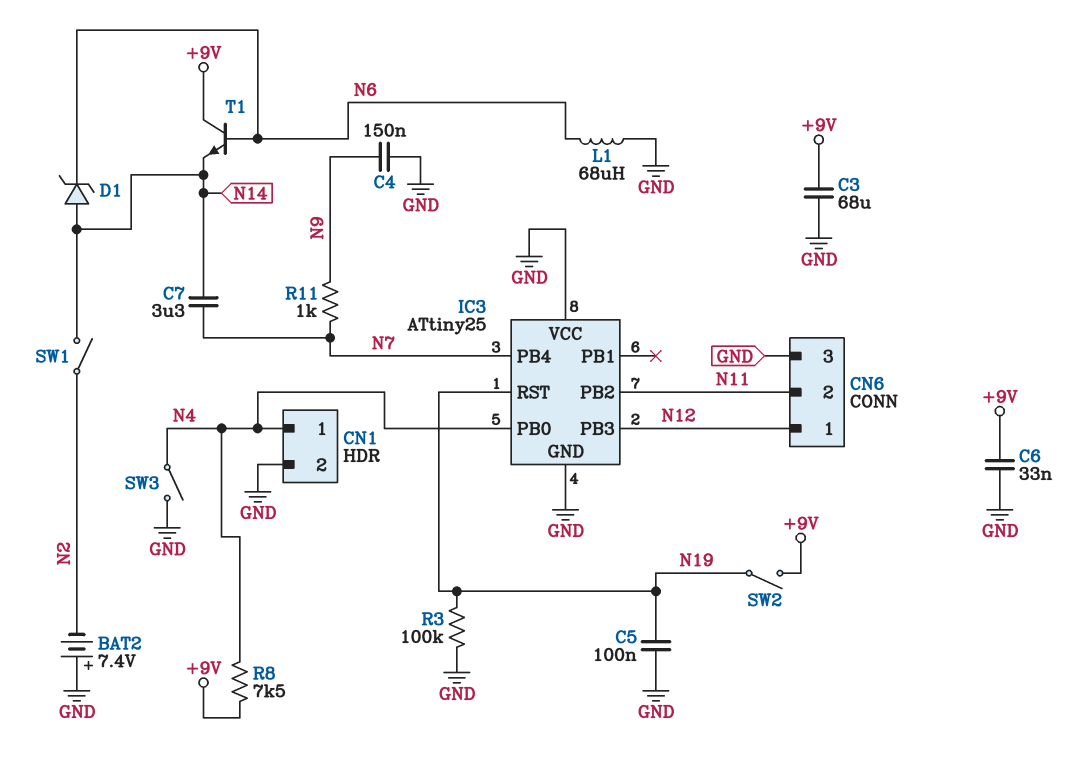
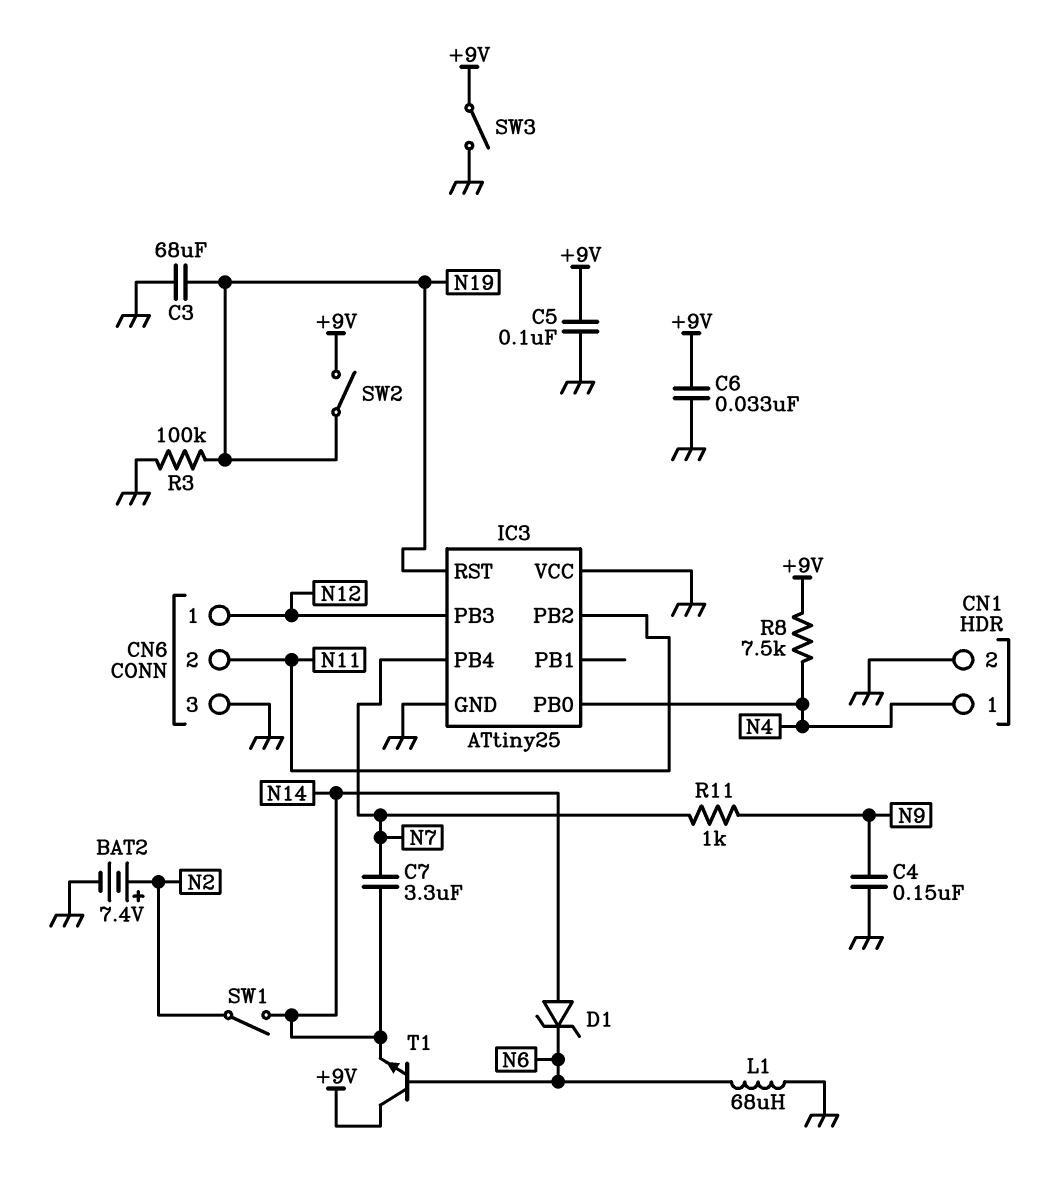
BAT2: 7.4V (plus GND, minus N2) -> 7.4V (plus N2, minus GND)
C3: 68uF (+9V, GND) -> 68uF (GND, N19)
C5: 100nF (GND, N19) -> 100nF (+9V, GND)
SW3: switch (GND, N4) -> switch (+9V, GND)

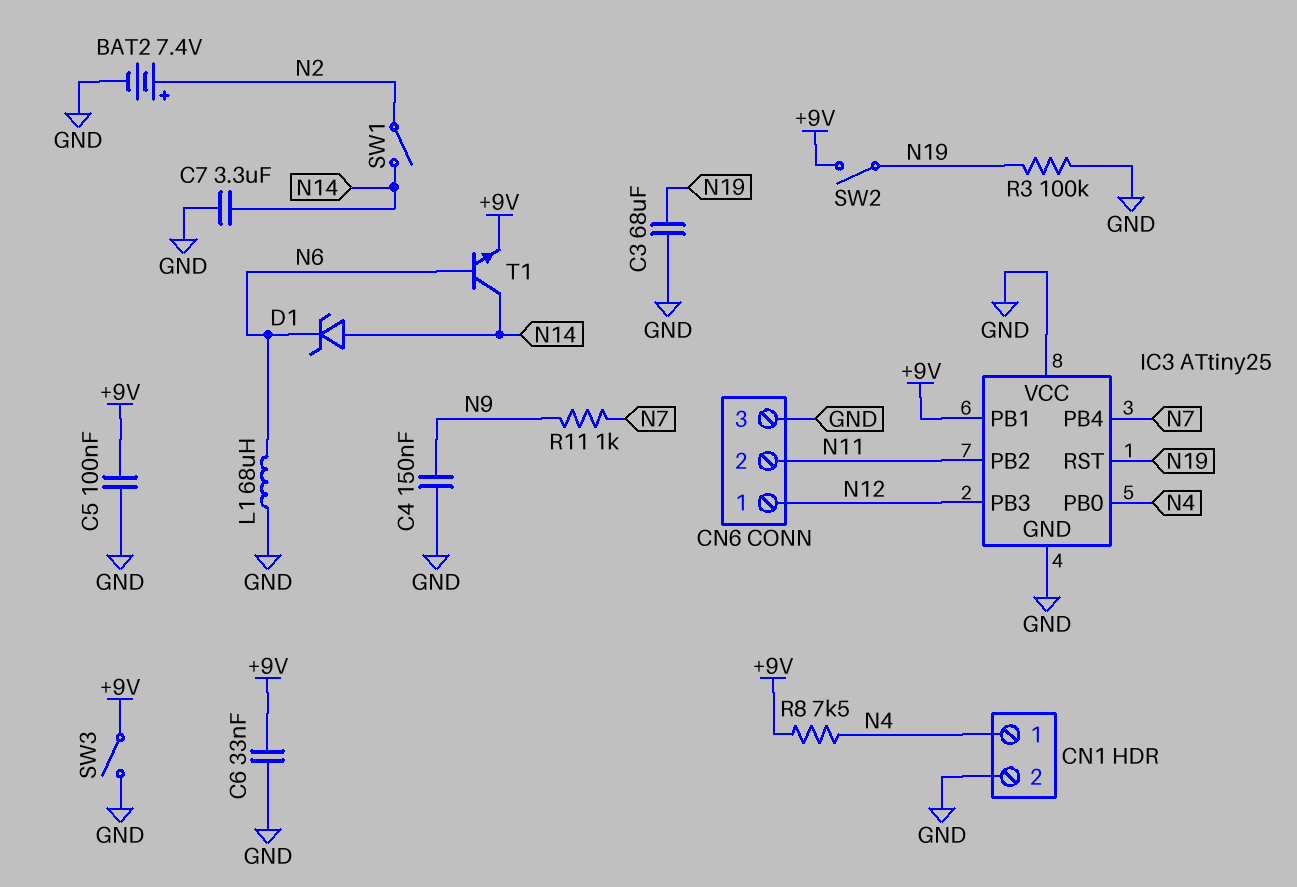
C7: 3.3uF (N7, N14) -> 3.3uF (GND, N14)
IC3 pin PB1: none -> +9V
T1: NPN (B N6, C +9V, E N14) -> NPN (B N6, C N14, E +9V)

